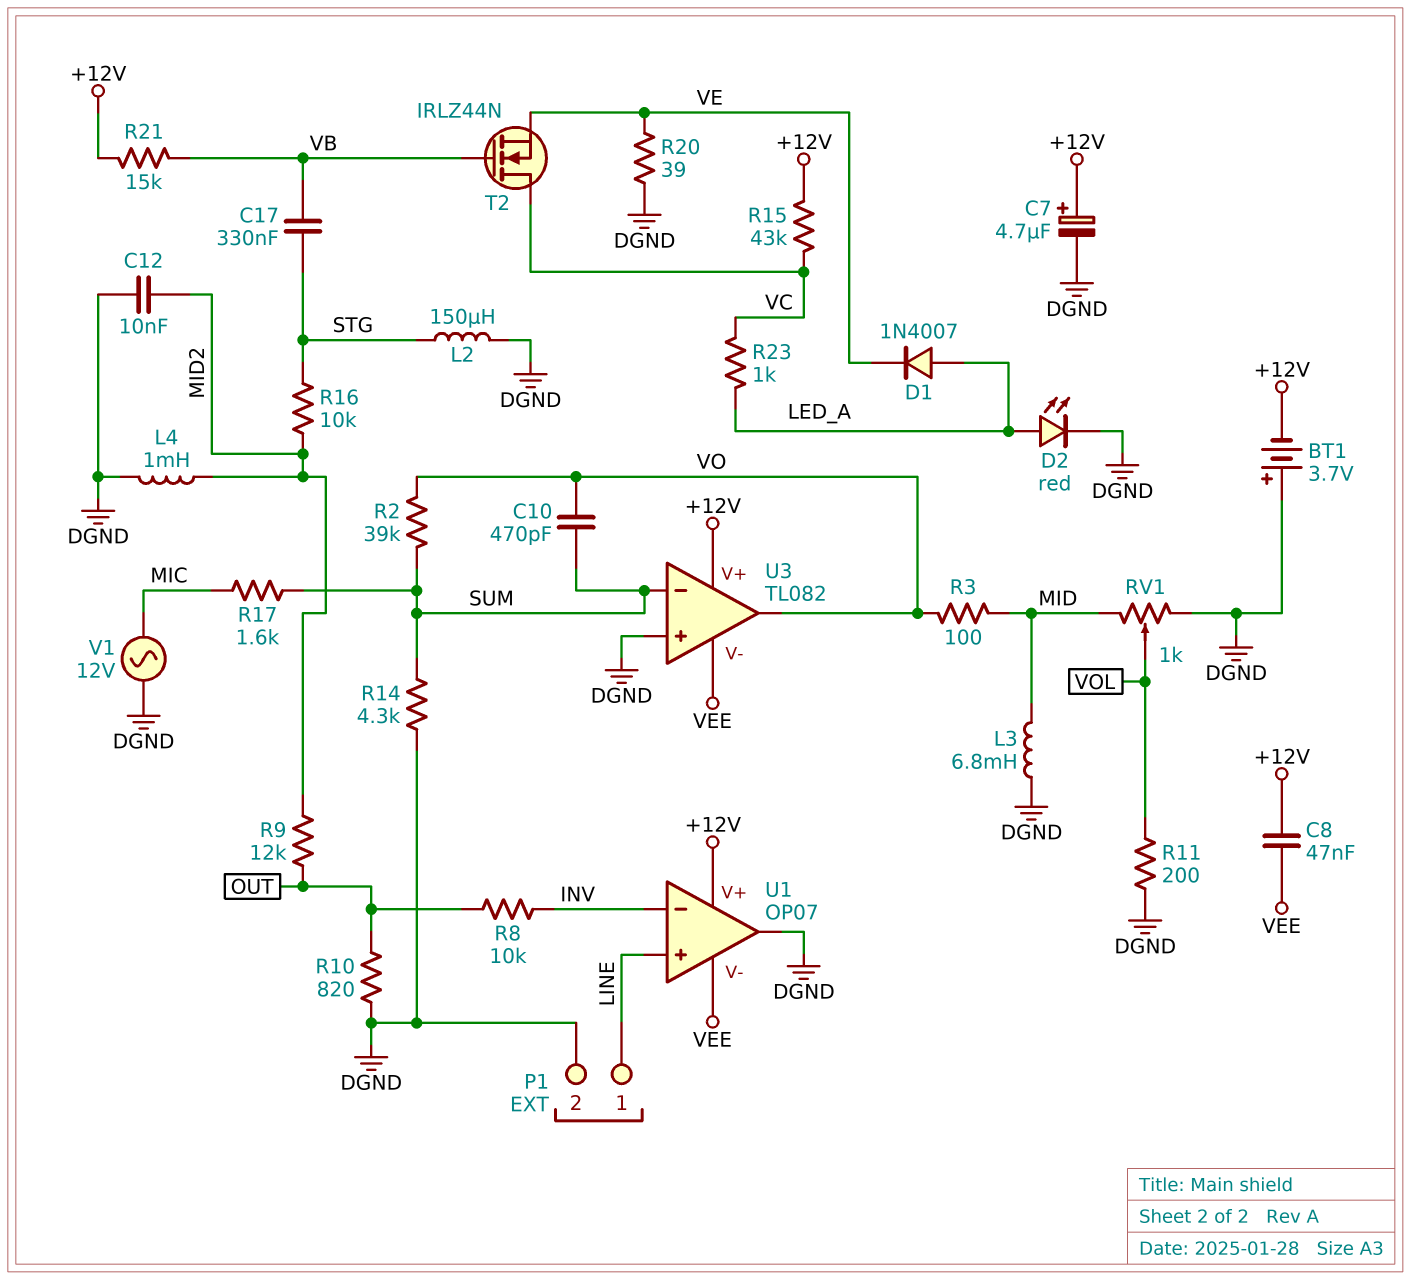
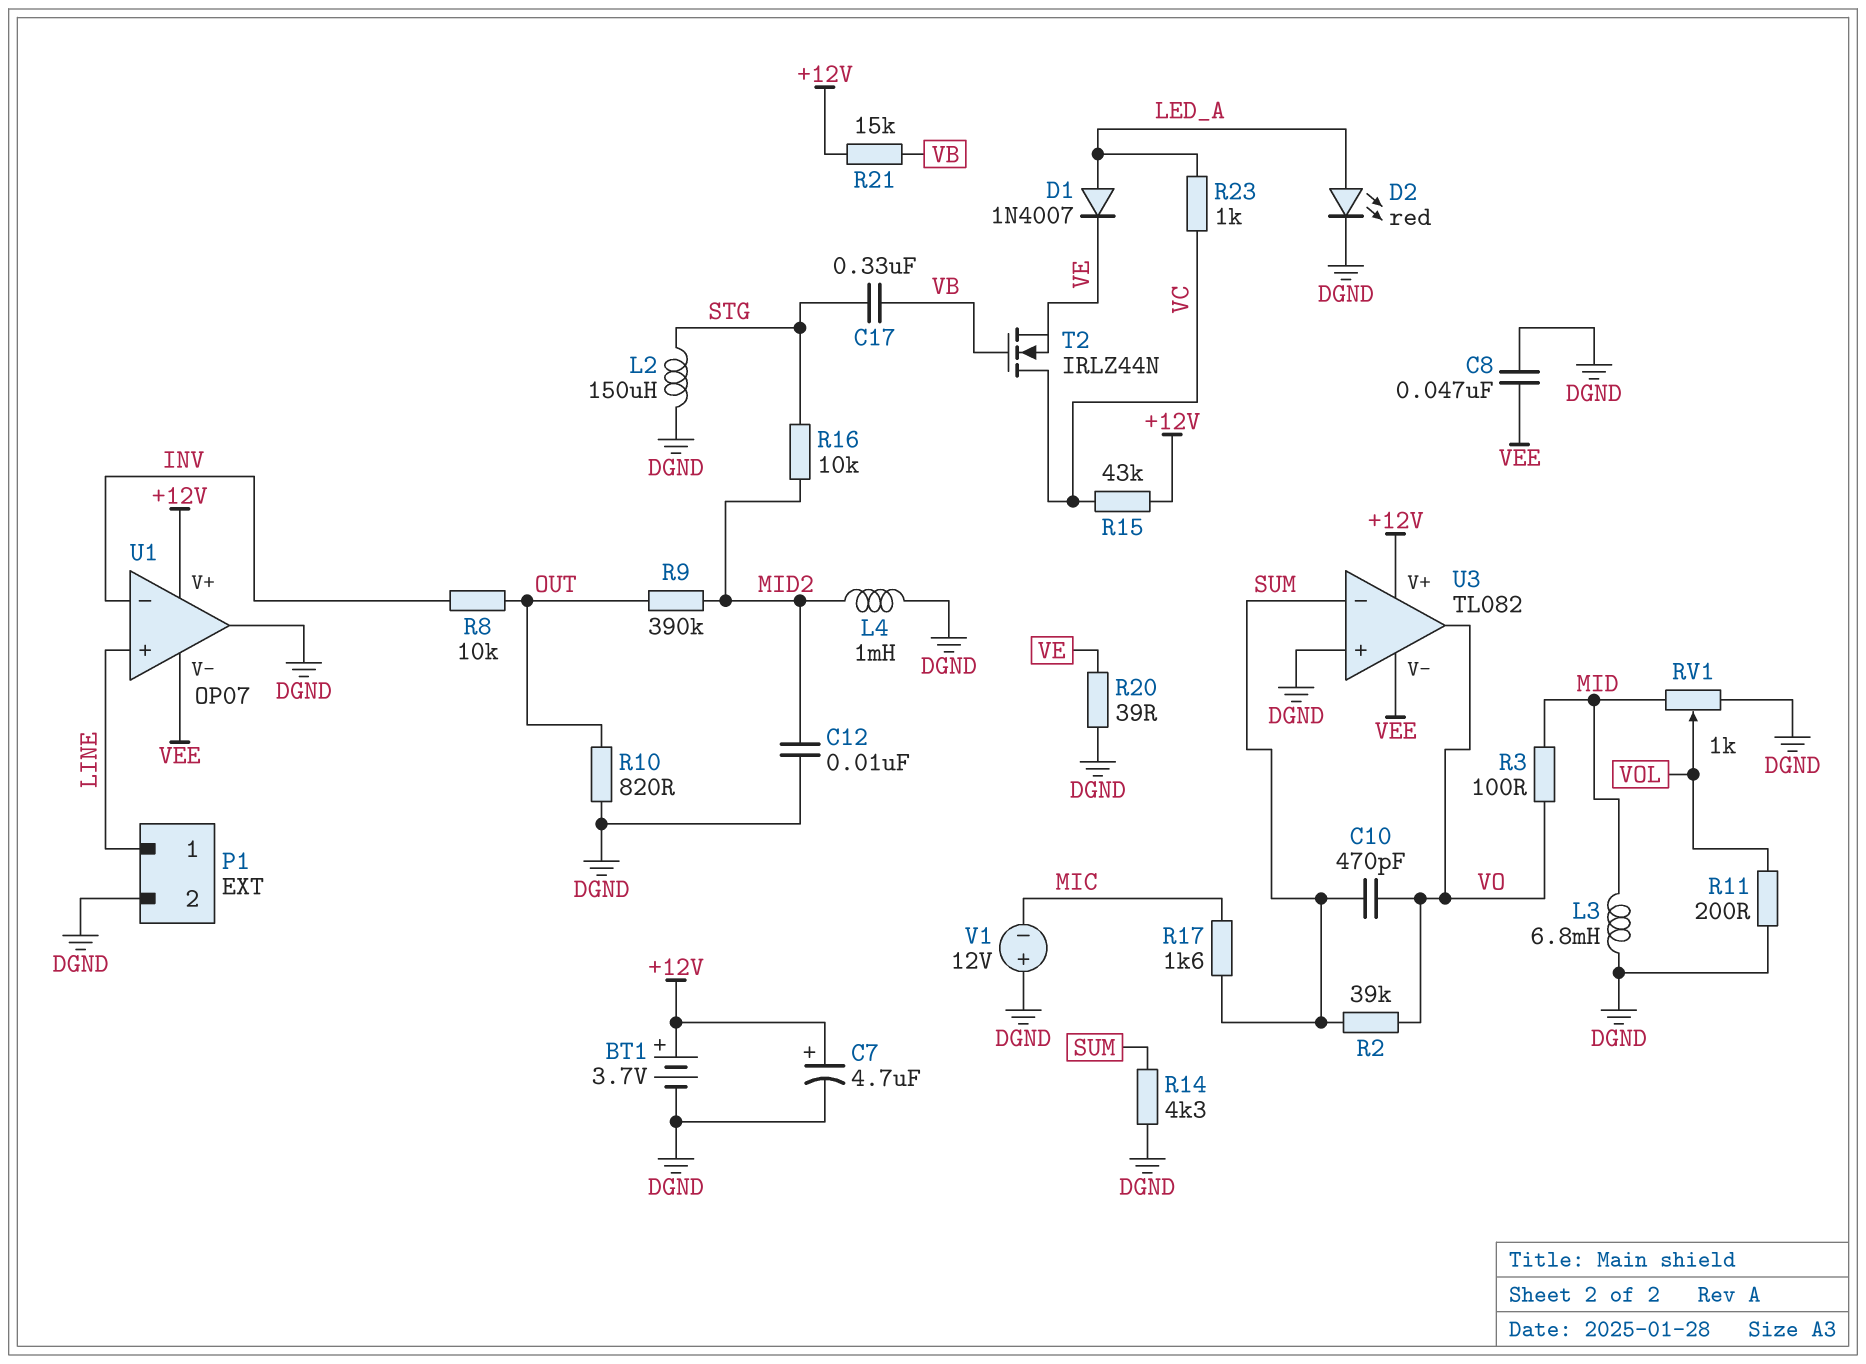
BT1: 3.7V (plus DGND, minus +12V) -> 3.7V (plus +12V, minus DGND)
C8: 47nF (+12V, VEE) -> 47nF (DGND, VEE)
R9: 12k (MID2, OUT) -> 390k (MID2, OUT)
V1: AC 12V (DGND, MIC) -> 12V (plus DGND, minus MIC)

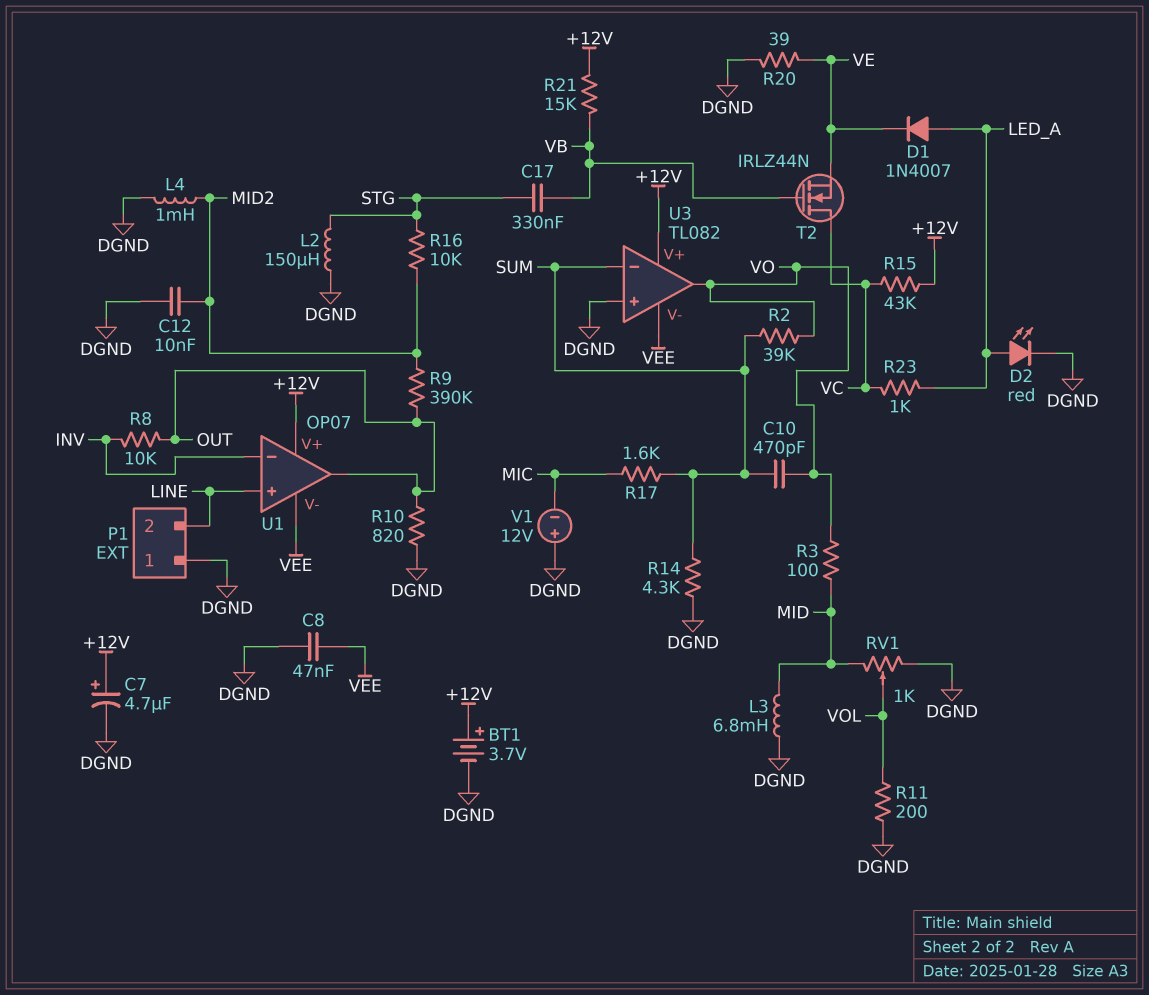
P1 pin 1: LINE -> DGND
P1 pin 2: DGND -> LINE
U1 pin out: DGND -> OUT

